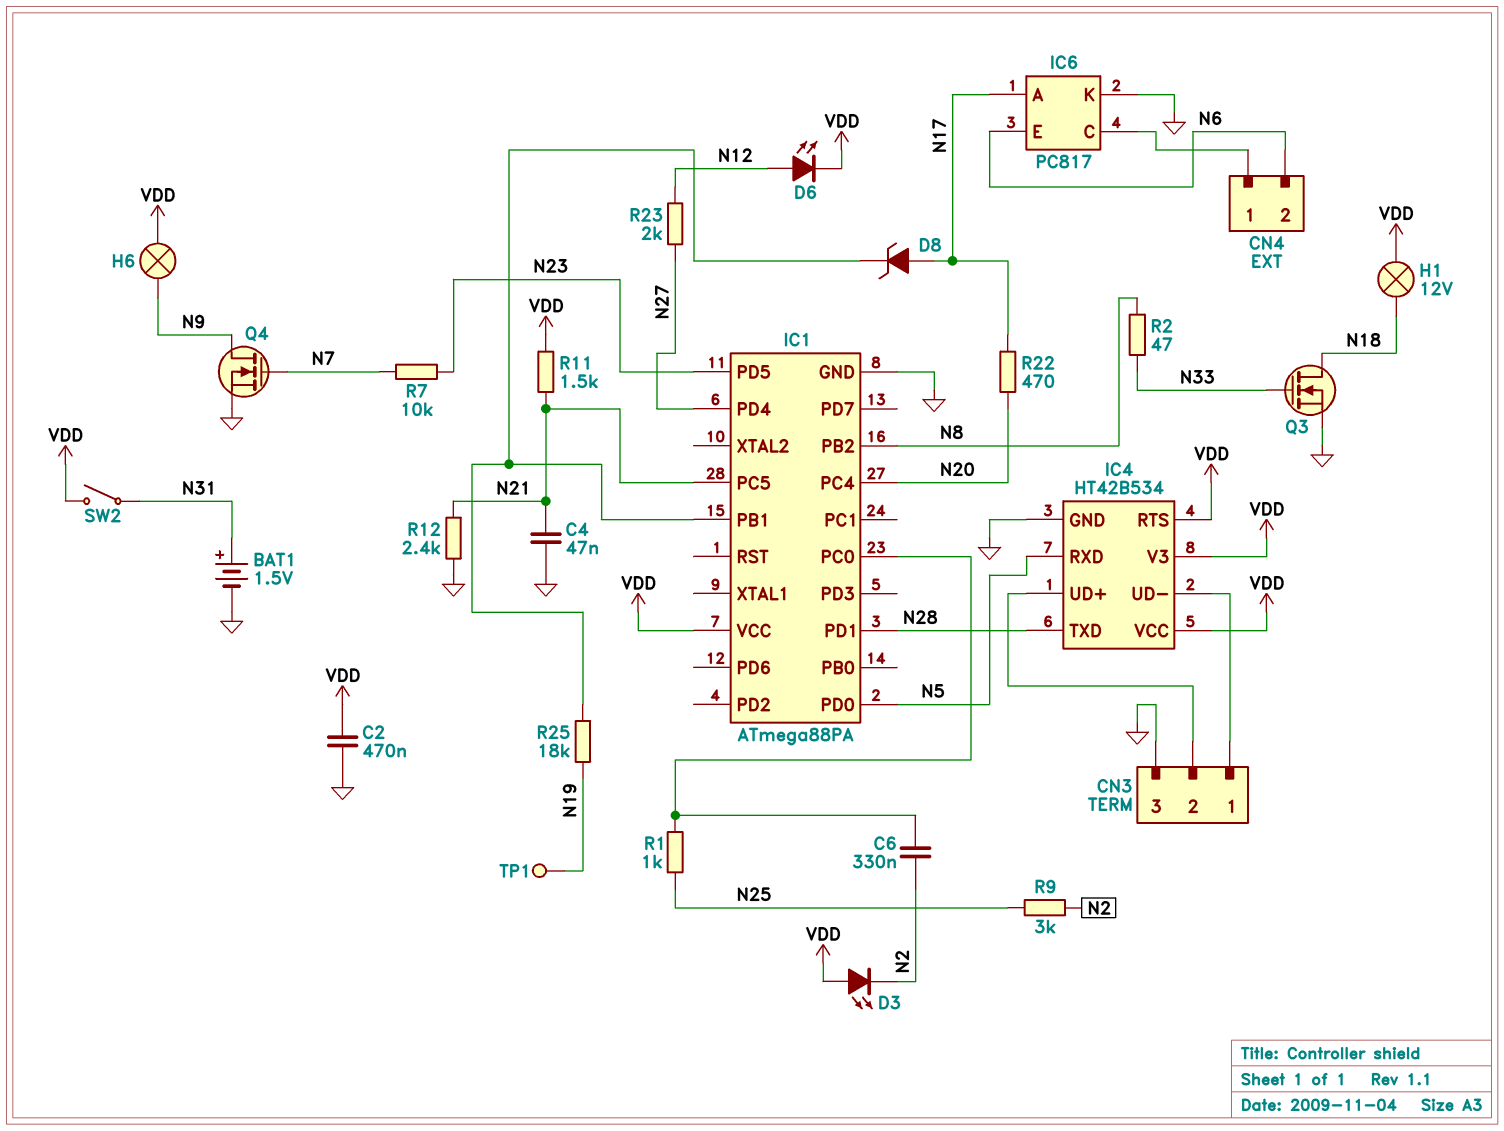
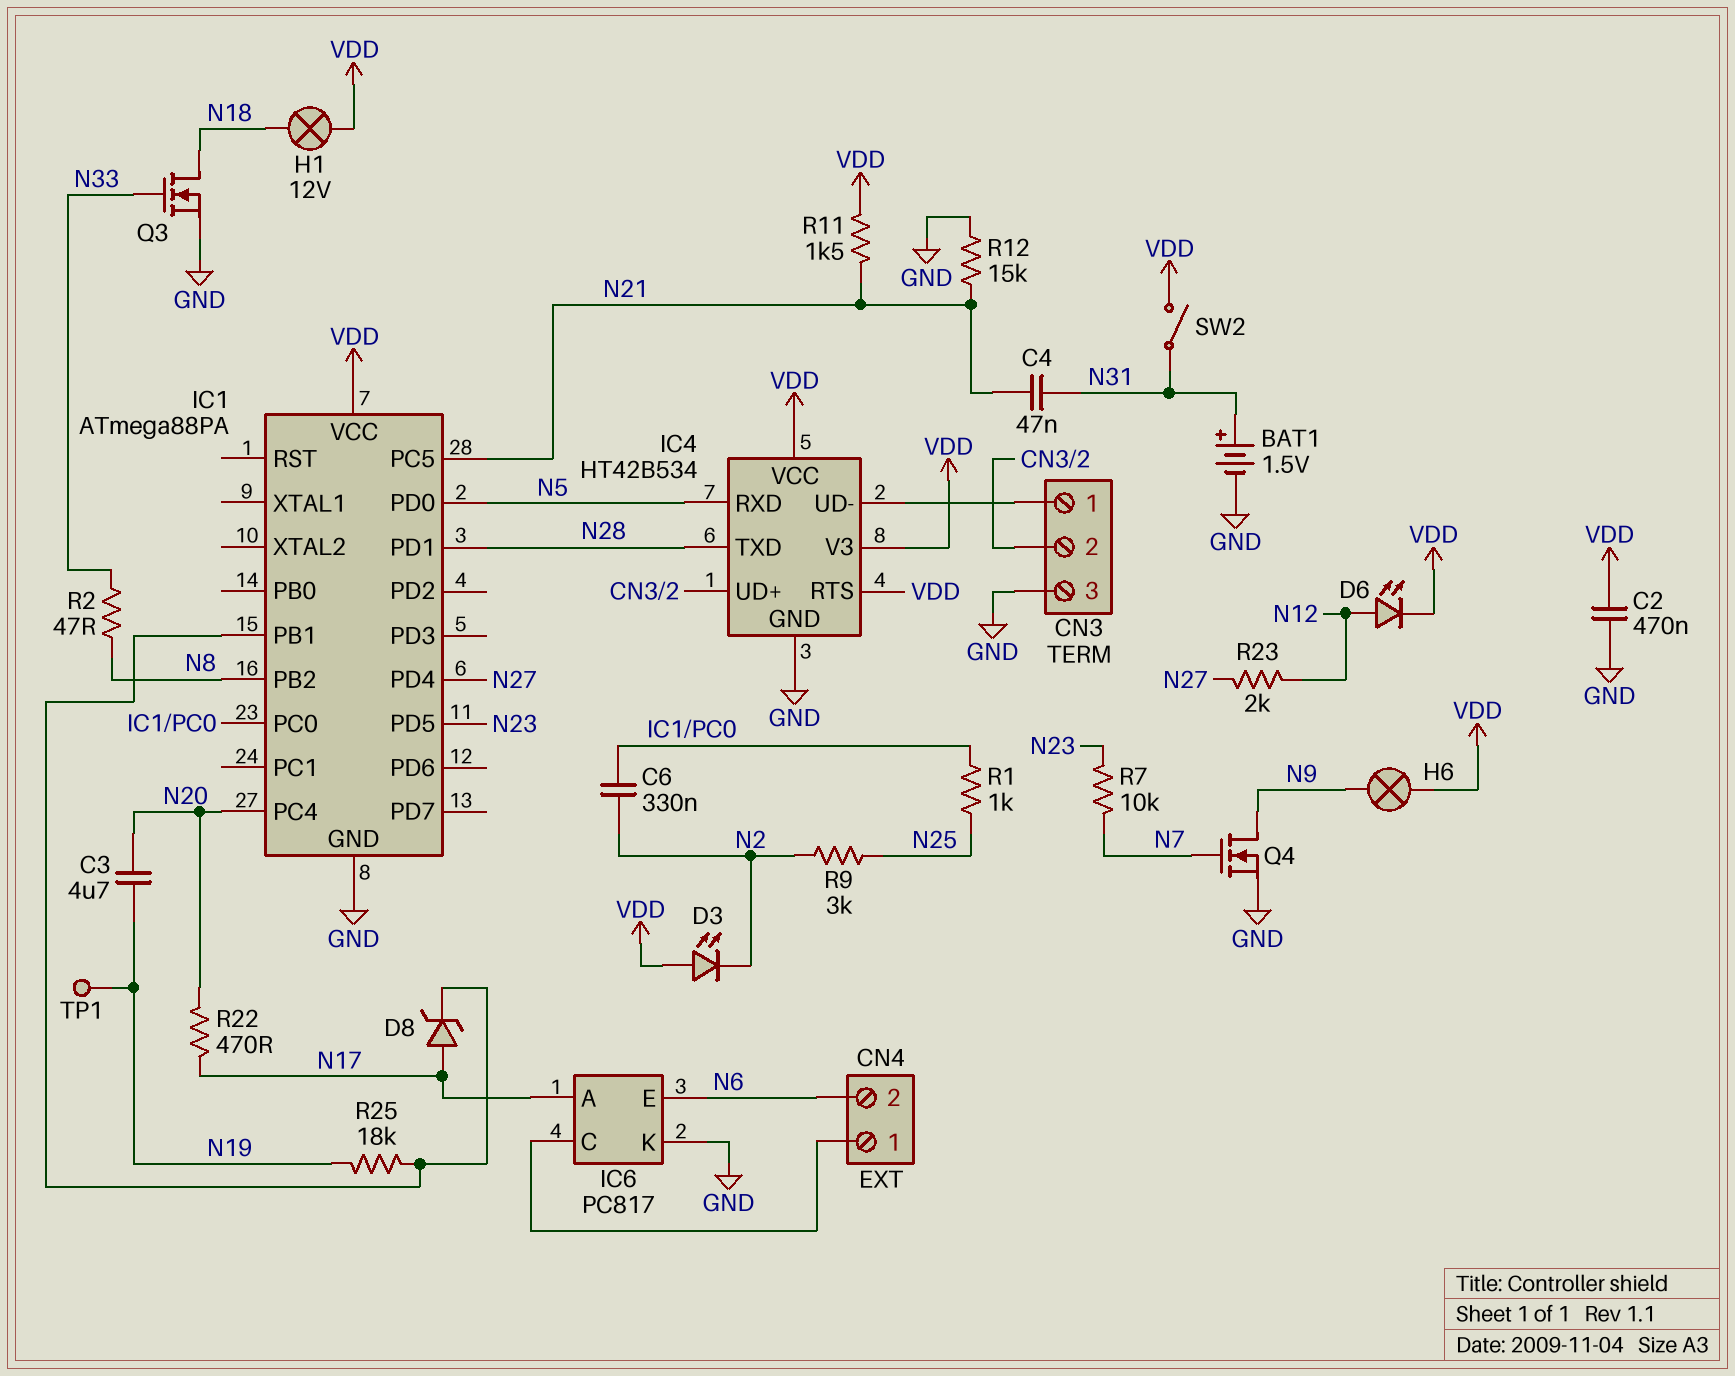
C3: none -> 4.7uF (N19, N20)
C4: 47nF (GND, N21) -> 47nF (N21, N31)
R12: 2.4k (GND, N21) -> 15k (GND, N21)

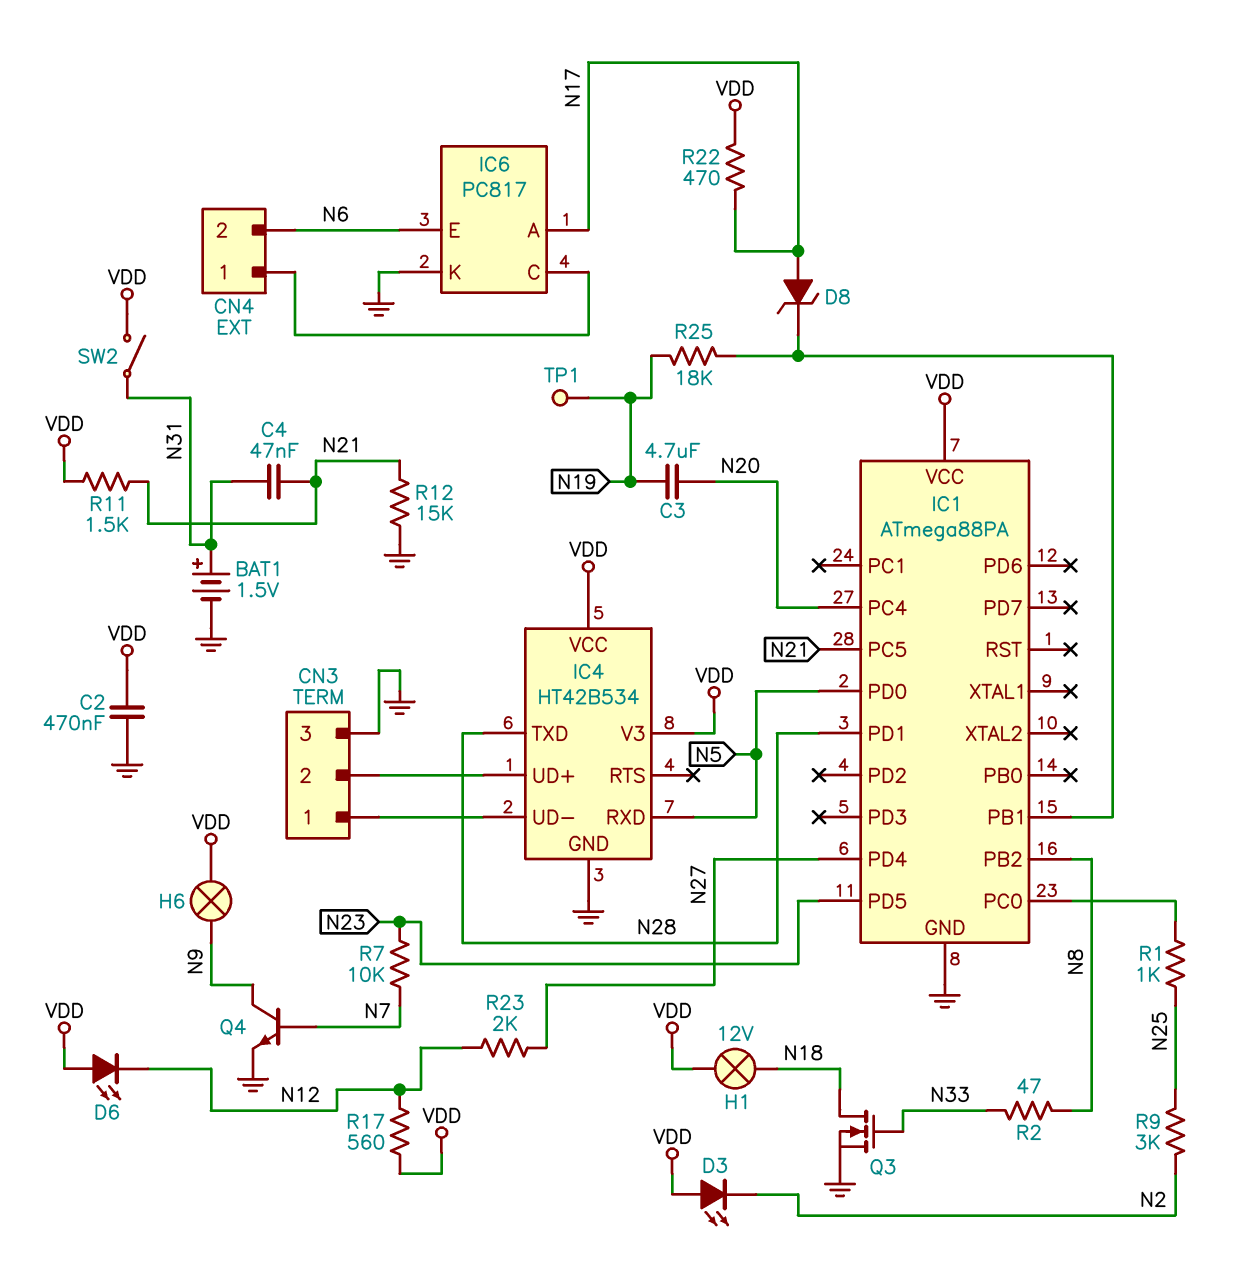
C6: 330nF (IC1/PC0, N2) -> none
D6: LED (A N12, K VDD) -> LED (A VDD, K N12)
IC4 pin RTS: VDD -> none
Q4: NMOS (G N7, D N9, S GND) -> NPN (B N7, C N9, E GND)
R17: none -> 560 (N12, VDD)
R22: 470 (N17, N20) -> 470 (N17, VDD)

